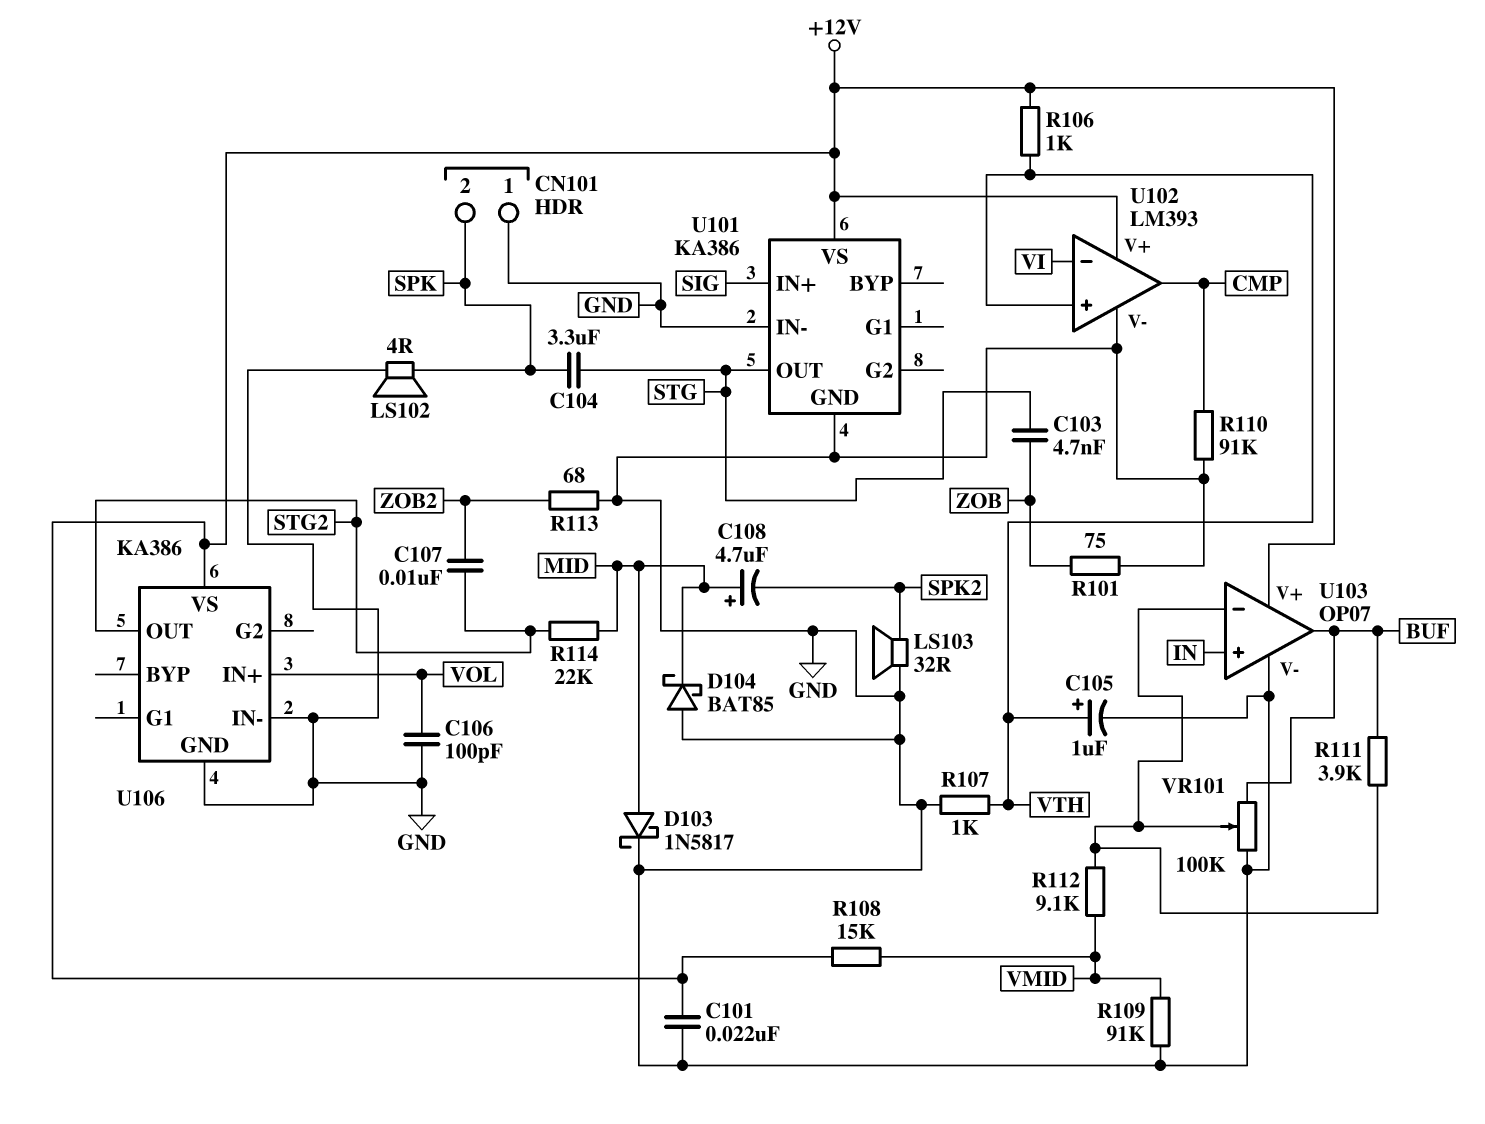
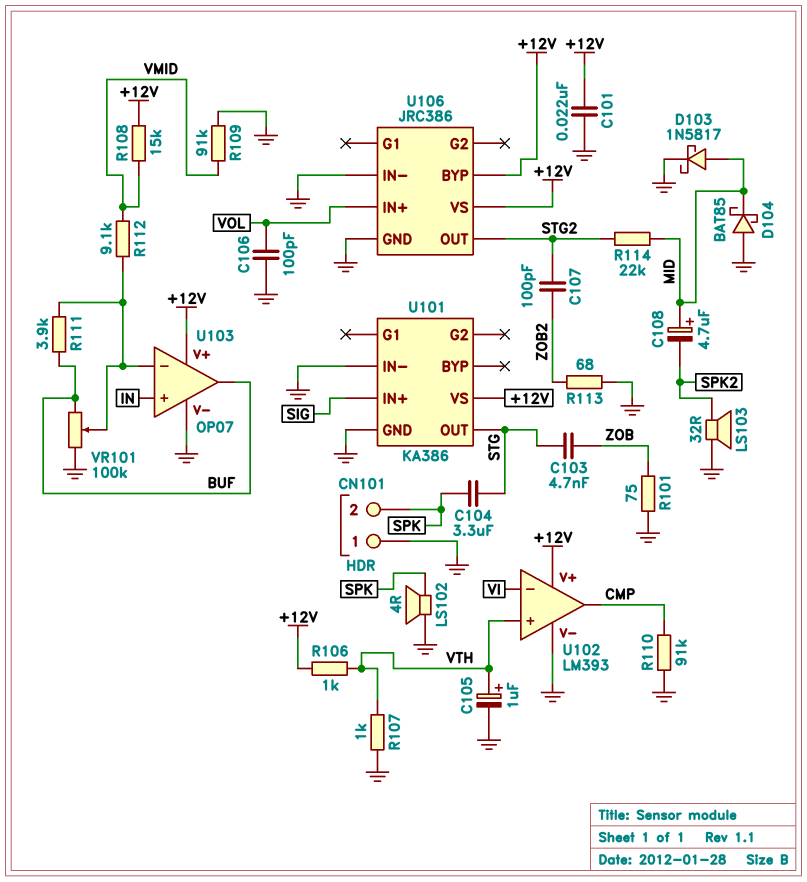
C107: 10nF (STG2, ZOB2) -> 100pF (STG2, ZOB2)
U106: KA386 -> JRC386
U106 pin BYP: none -> +12V

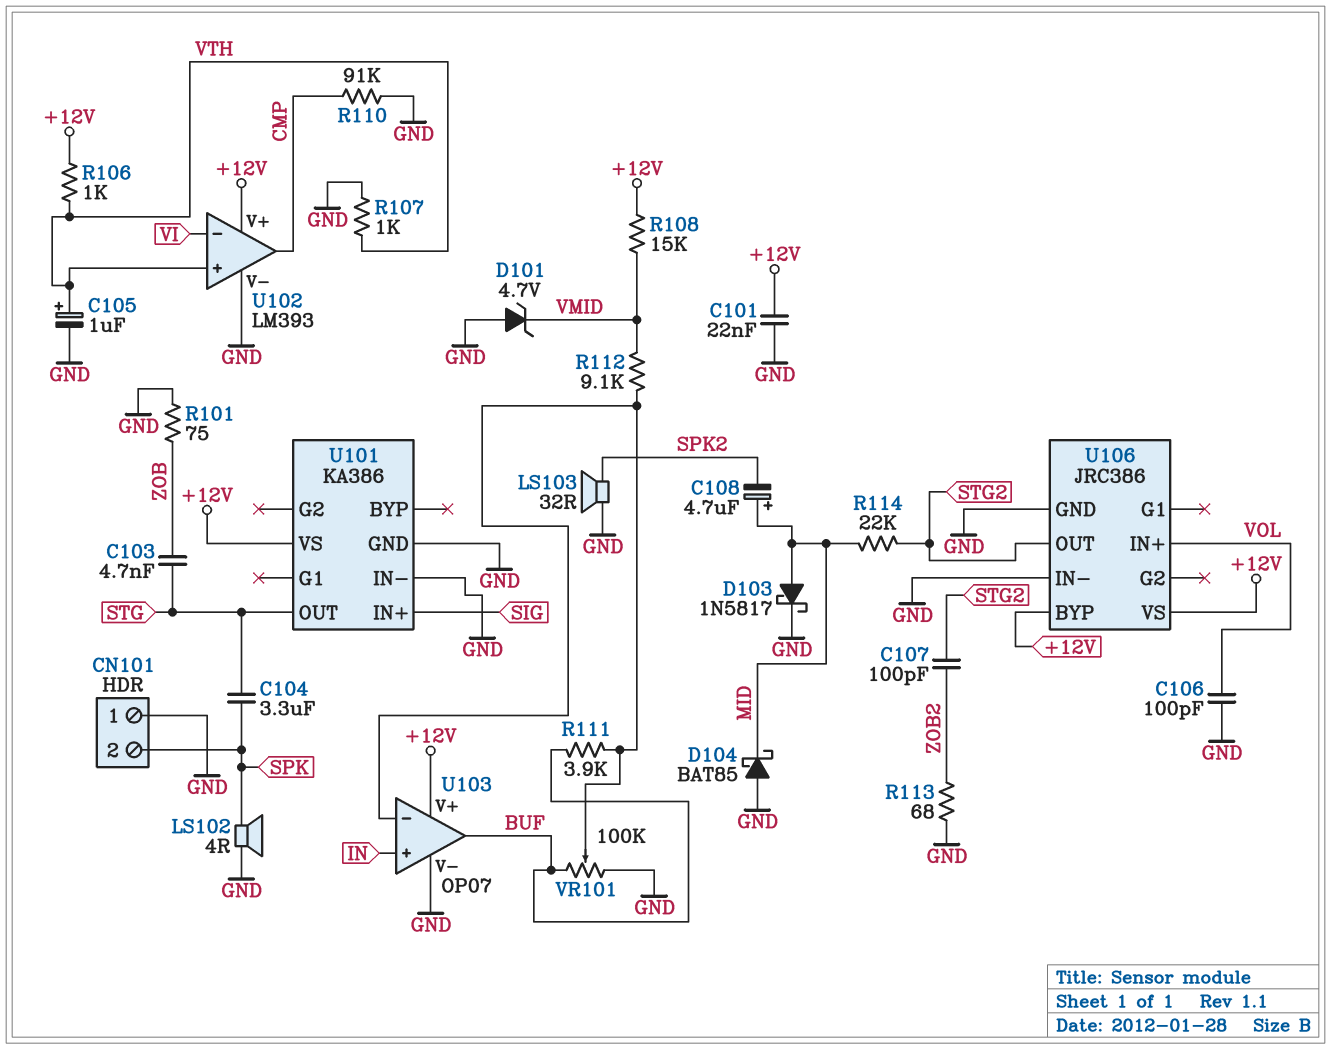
D101: none -> zener 4.7V (A GND, K VMID)
R109: 91k (GND, VMID) -> none

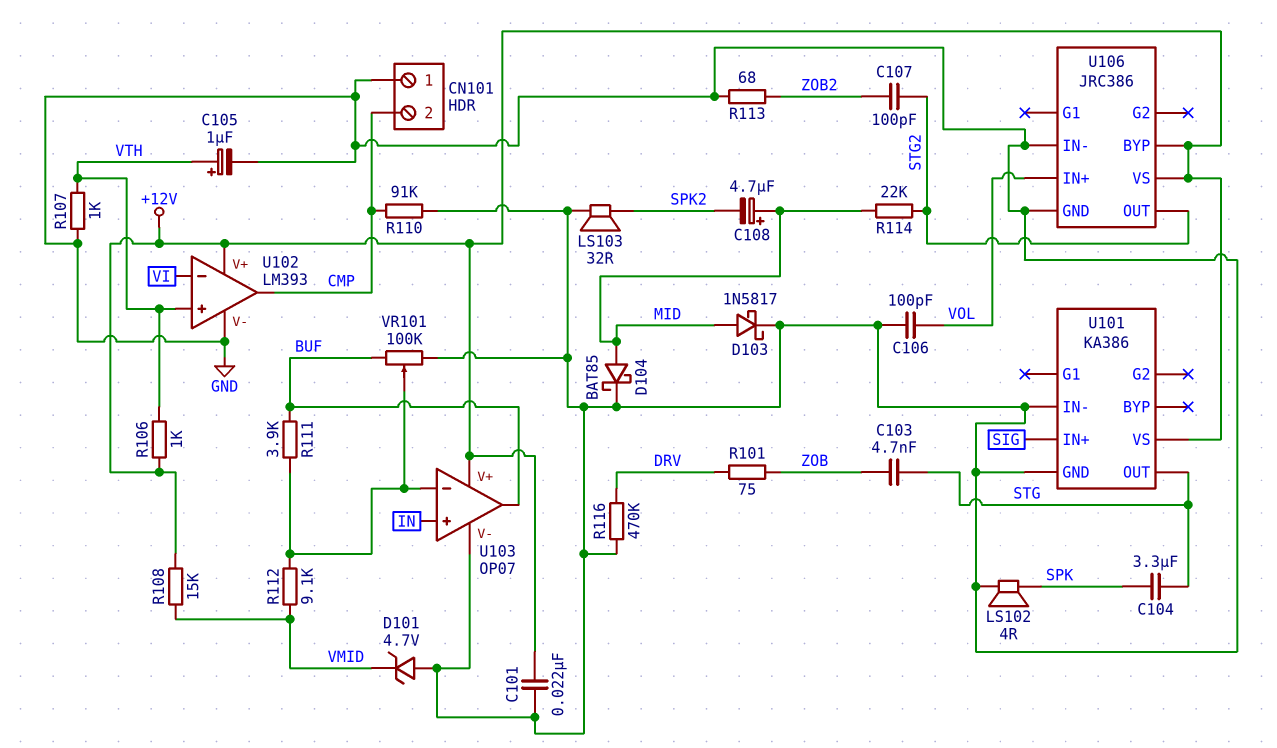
CN101 pin 2: SPK -> CMP
D104: schottky BAT85 (A GND, K MID) -> schottky BAT85 (A MID, K GND)
R101: 75 (GND, ZOB) -> 75 (DRV, ZOB)
R116: none -> 470k (DRV, GND)

